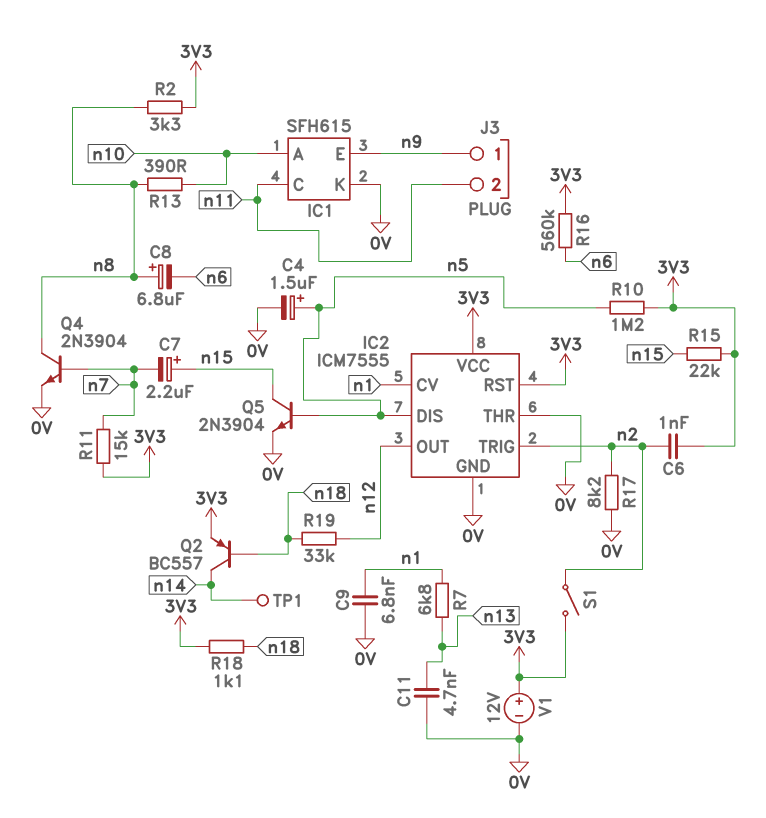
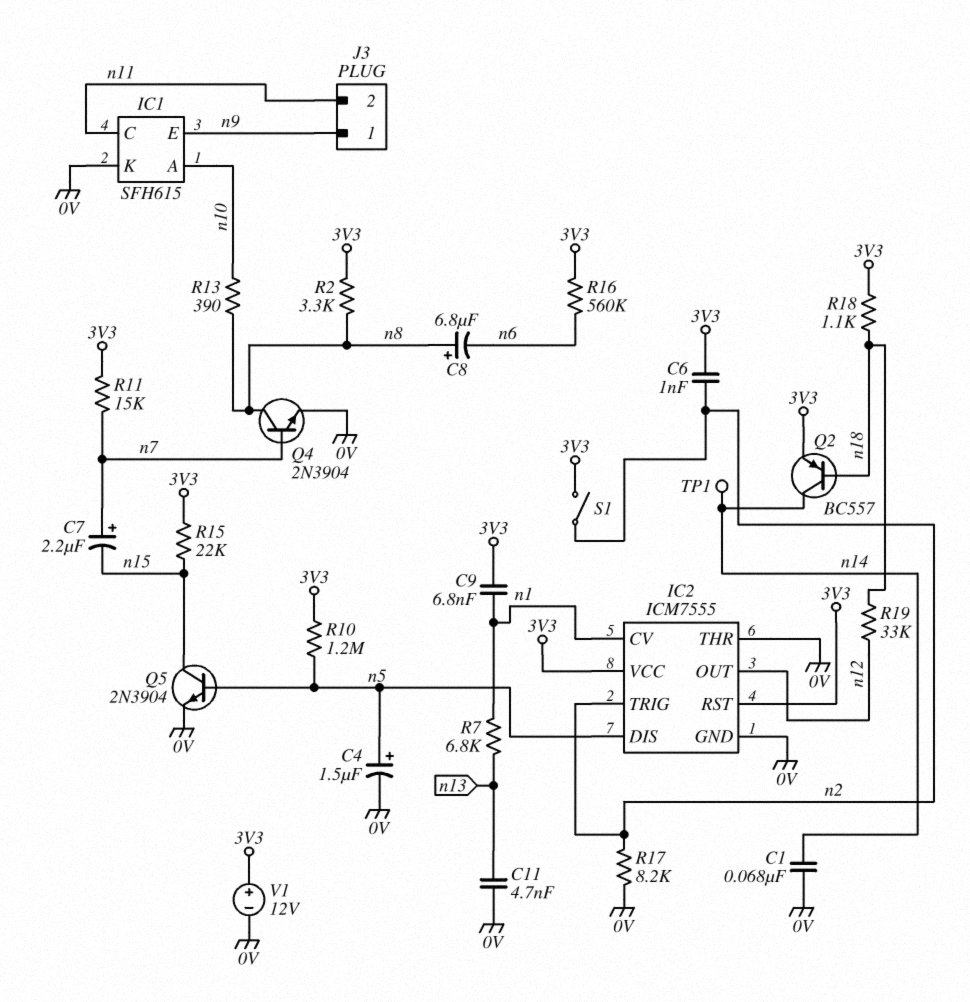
C1: none -> 68nF (0V, n14)
C7: 2.2uF (plus n15, minus n7) -> 2.2uF (plus n7, minus n15)
C9: 6.8nF (0V, n1) -> 6.8nF (3V3, n1)

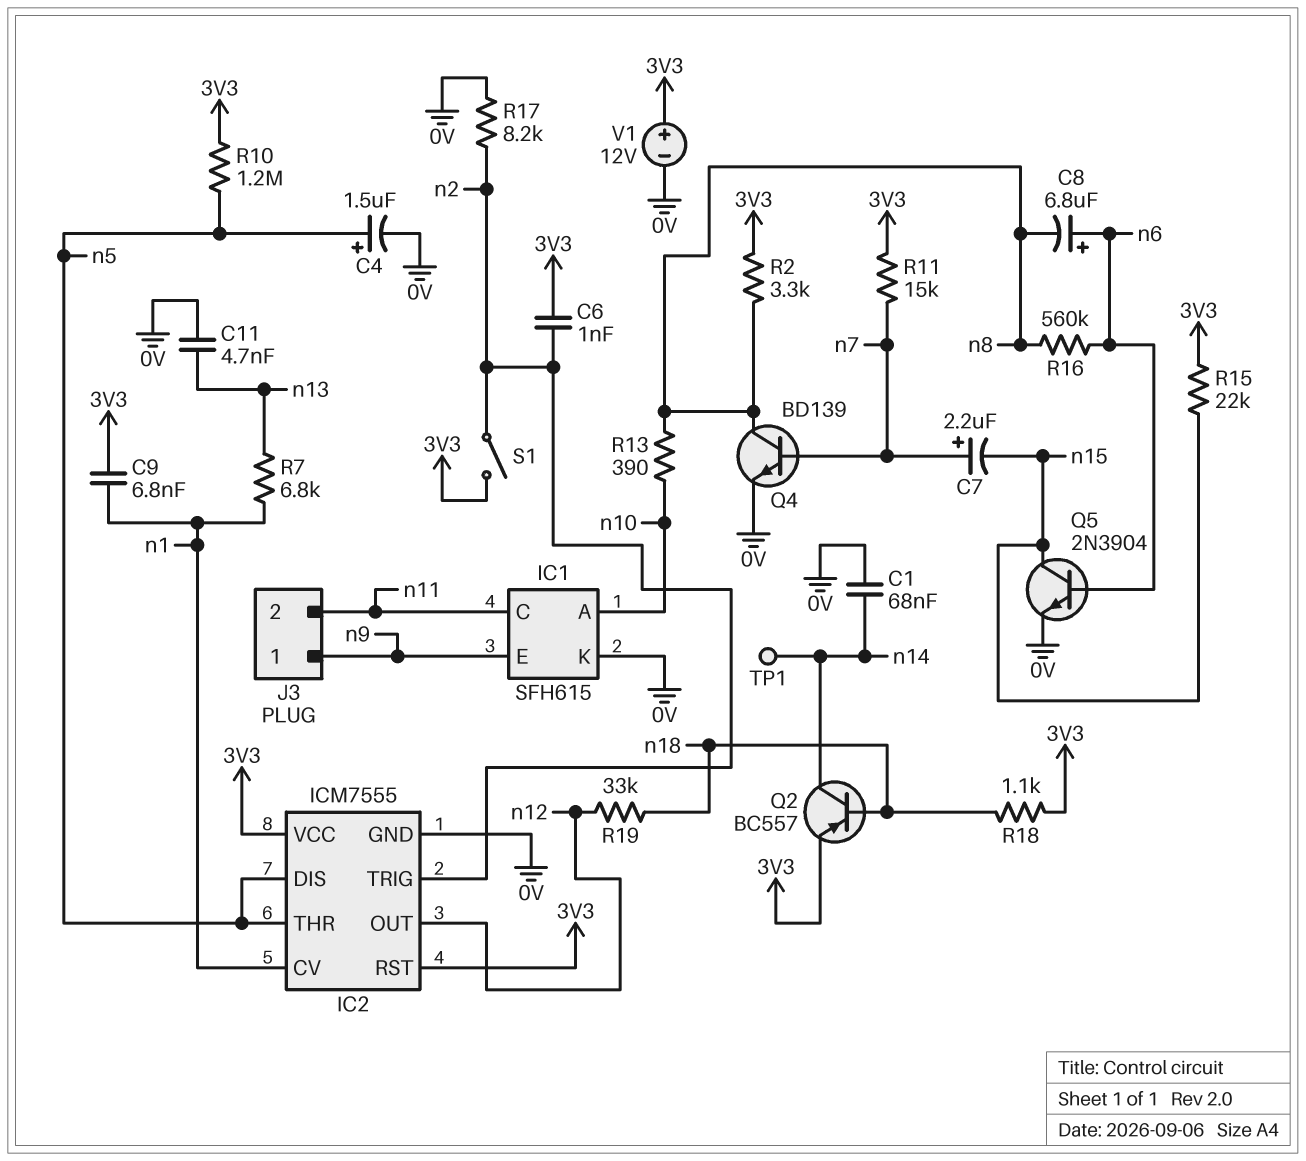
C8: 6.8uF (plus n8, minus n6) -> 6.8uF (plus n6, minus n8)
IC2 pin THR: 0V -> n5
Q4: NPN 2N3904 (B n7, C n8, E 0V) -> NPN BD139 (B n7, C n8, E 0V)
Q5: NPN 2N3904 (B n5, C n15, E 0V) -> NPN 2N3904 (B n6, C n15, E 0V)
R16: 560k (3V3, n6) -> 560k (n6, n8)

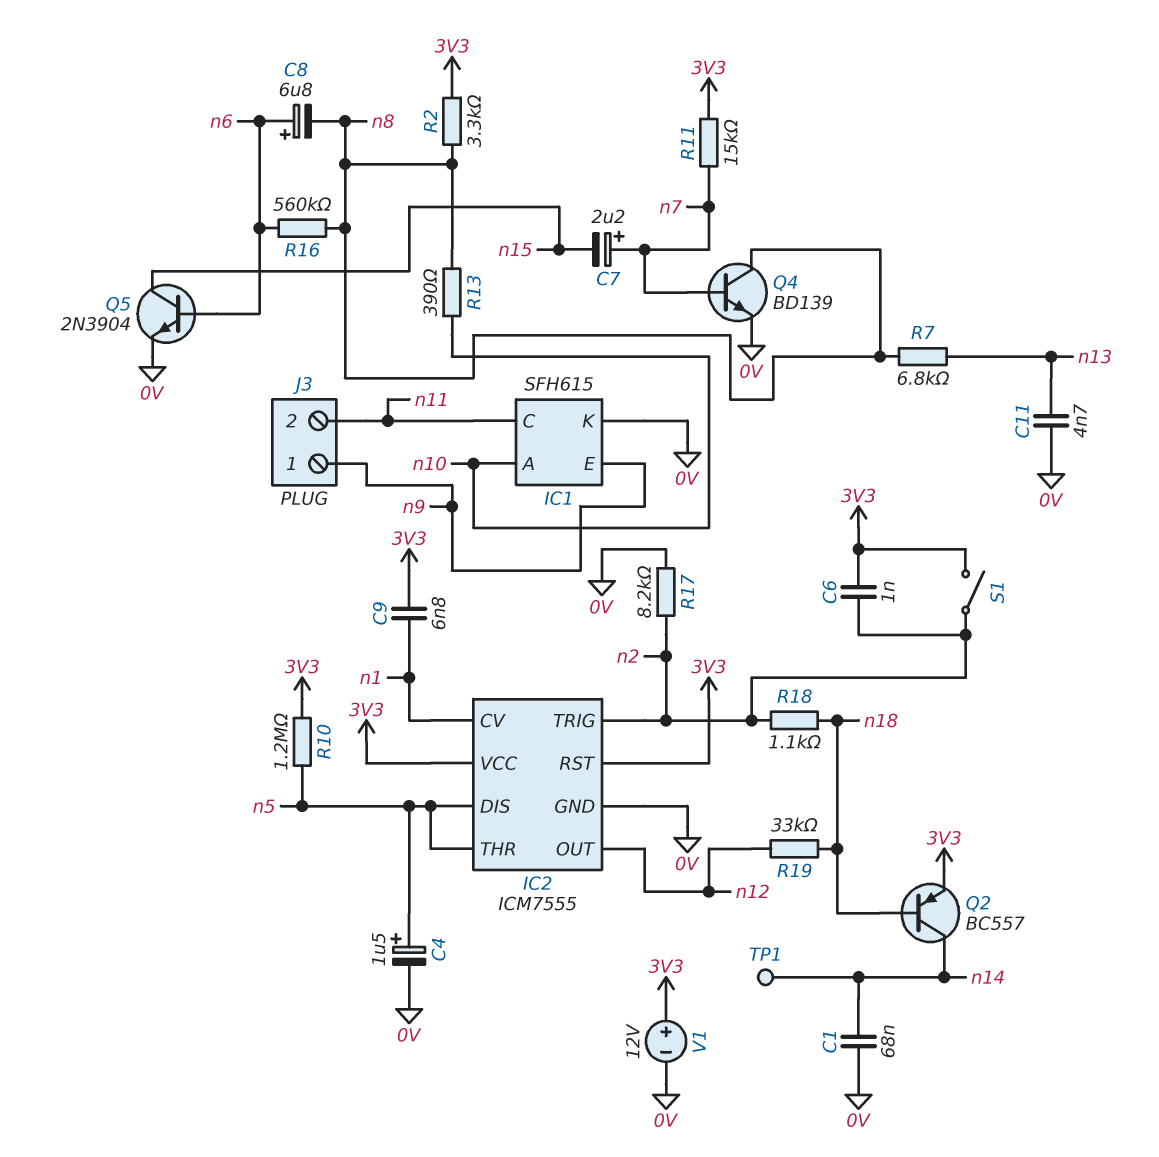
R7: 6.8k (n1, n13) -> 6.8k (n8, n13)
R15: 22k (3V3, n15) -> none
R18: 1.1k (3V3, n18) -> 1.1k (n2, n18)

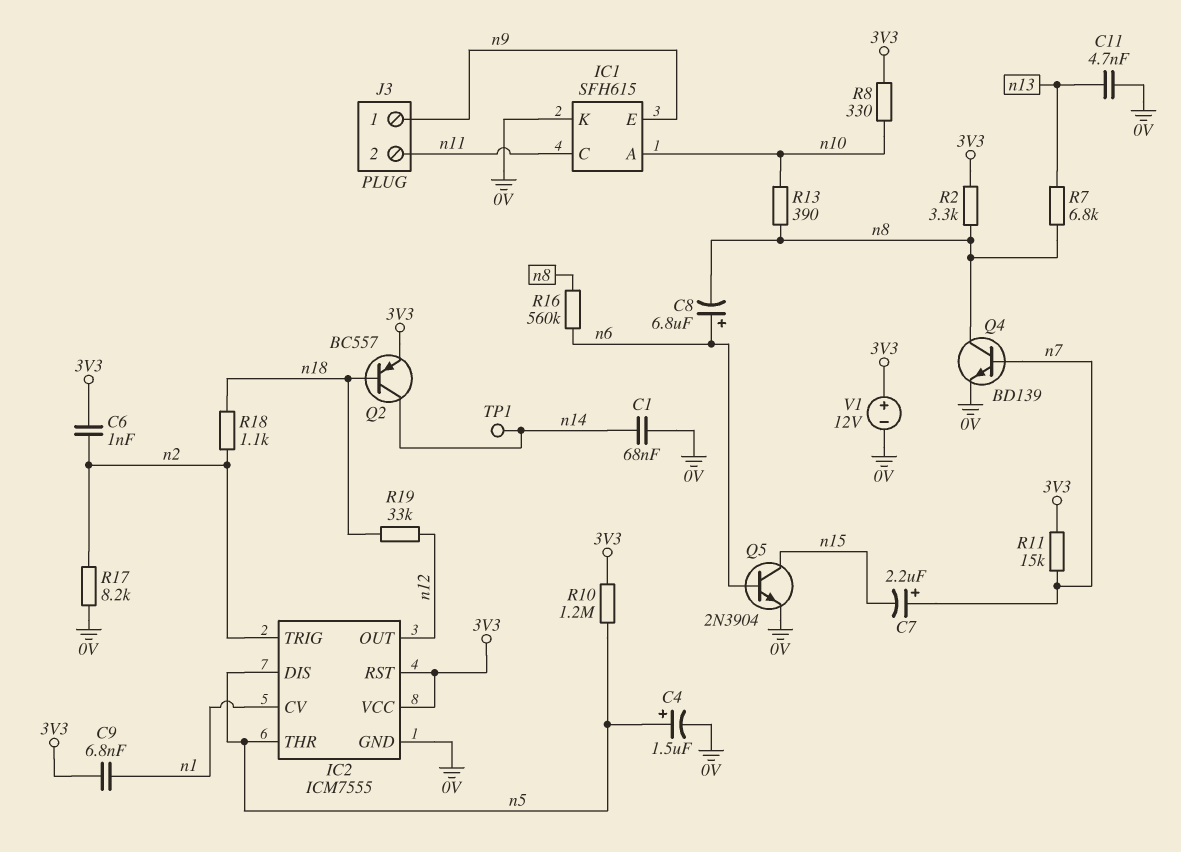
R8: none -> 330 (3V3, n10)
S1: switch (3V3, n2) -> none

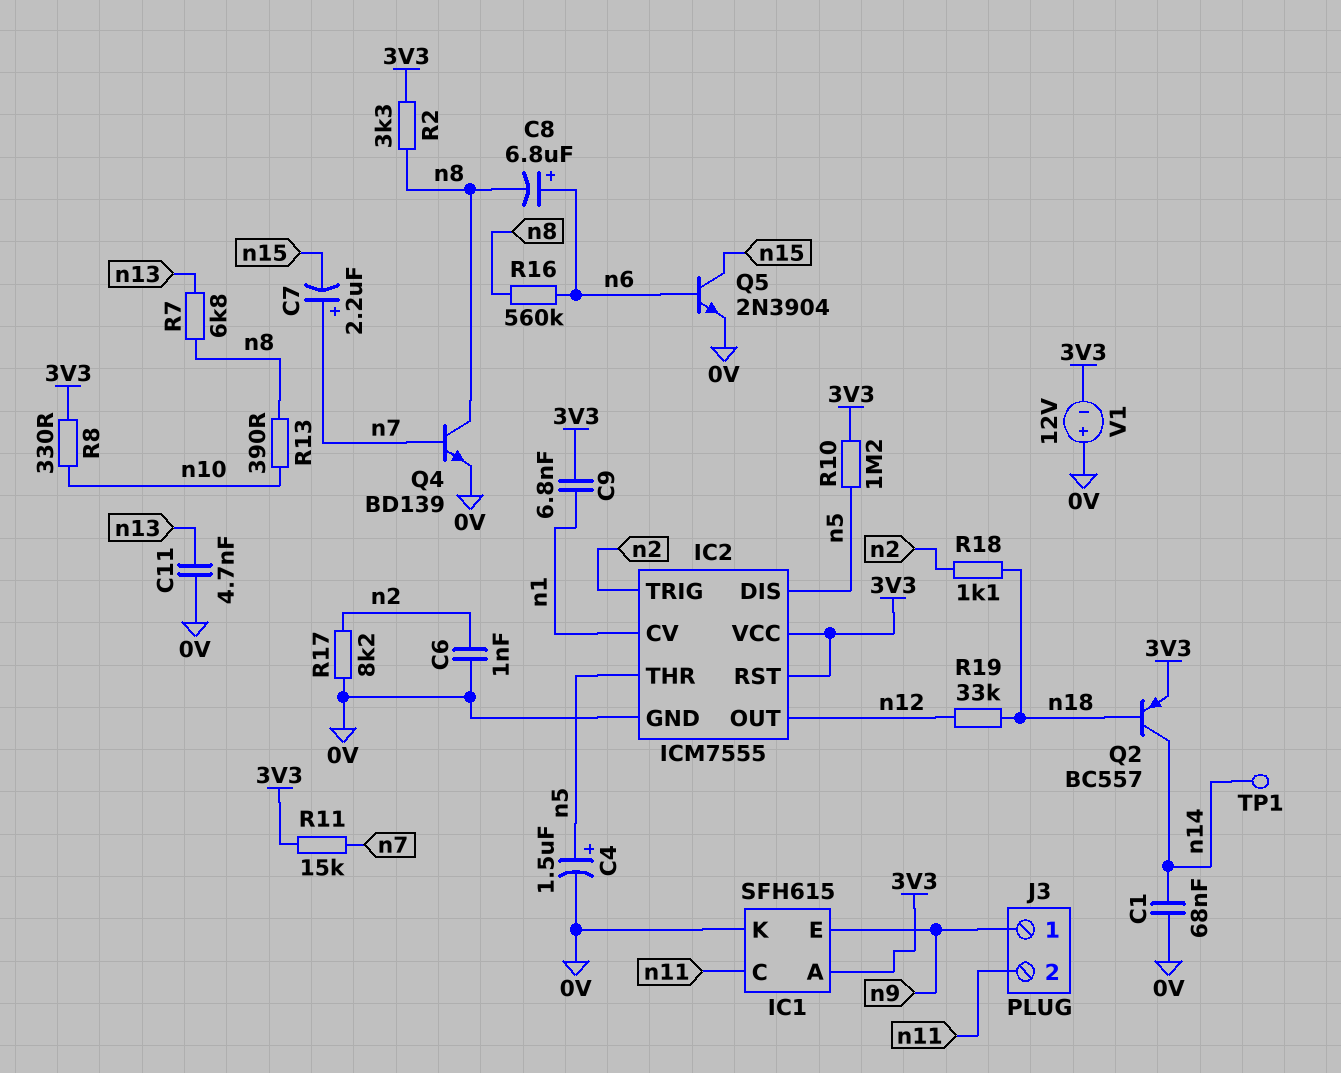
C6: 1nF (3V3, n2) -> 1nF (0V, n2)
IC1 pin A: n10 -> 3V3
V1: 12V (plus 3V3, minus 0V) -> 12V (plus 0V, minus 3V3)

